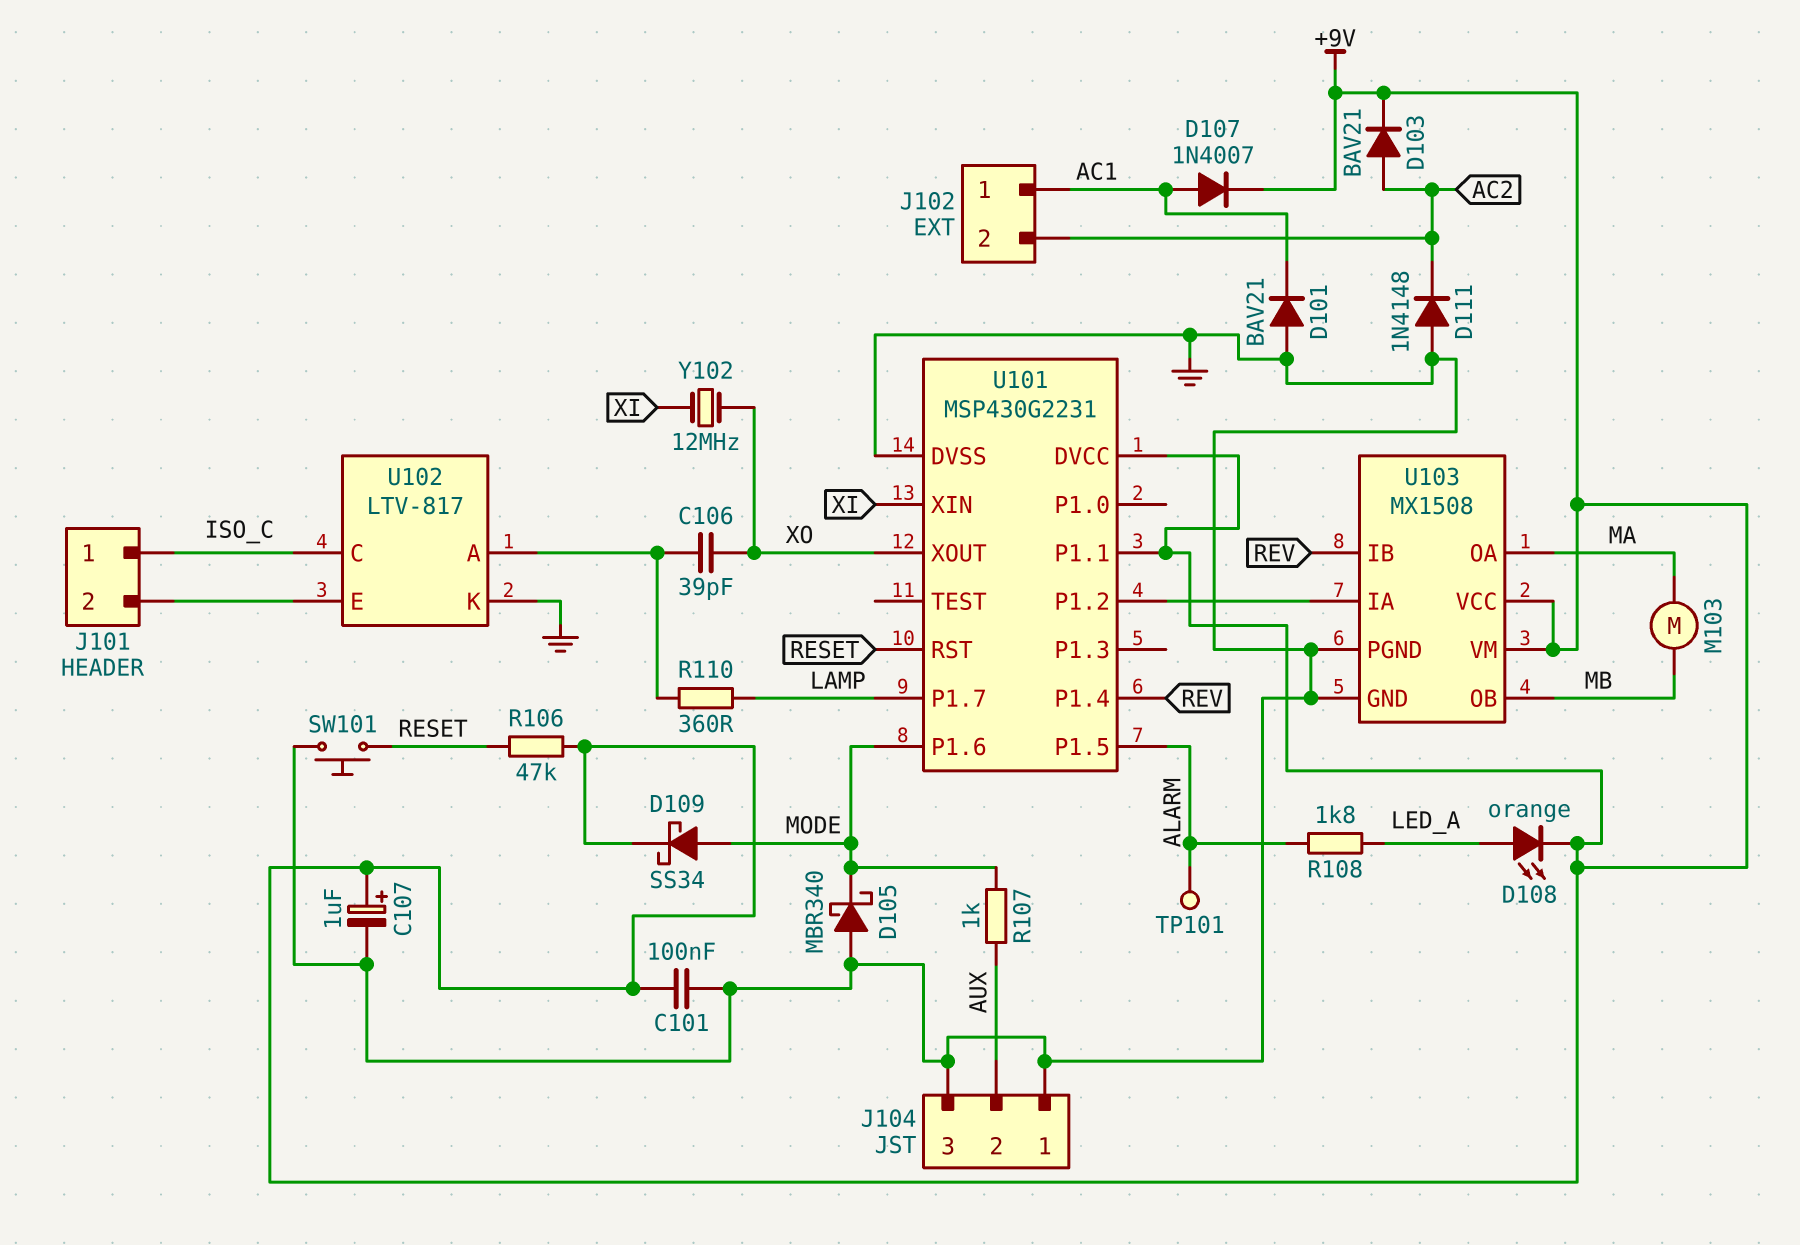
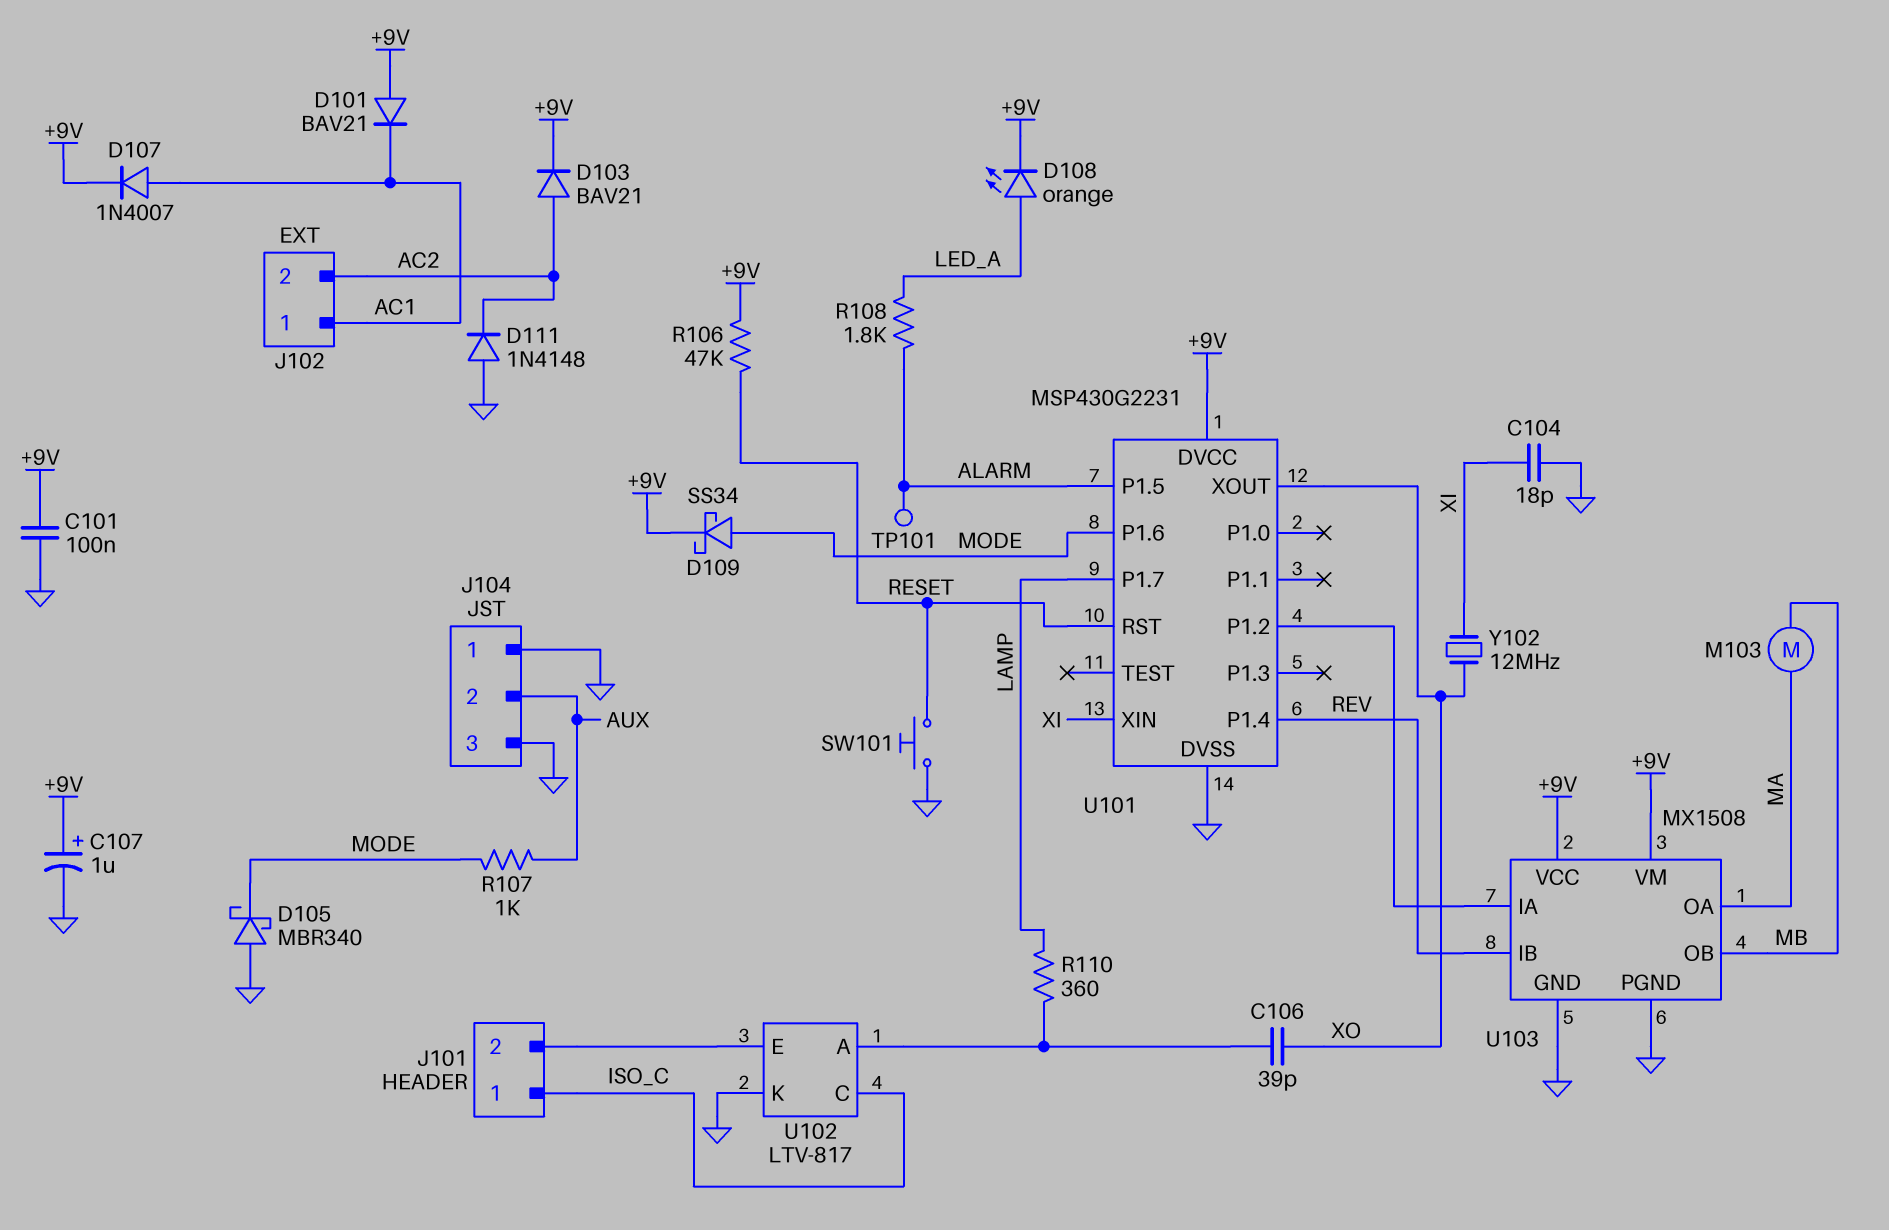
C104: none -> 18pF (GND, XI)
D101: diode BAV21 (A GND, K AC1) -> diode BAV21 (A +9V, K AC1)
U101 pin P1.1: +9V -> none

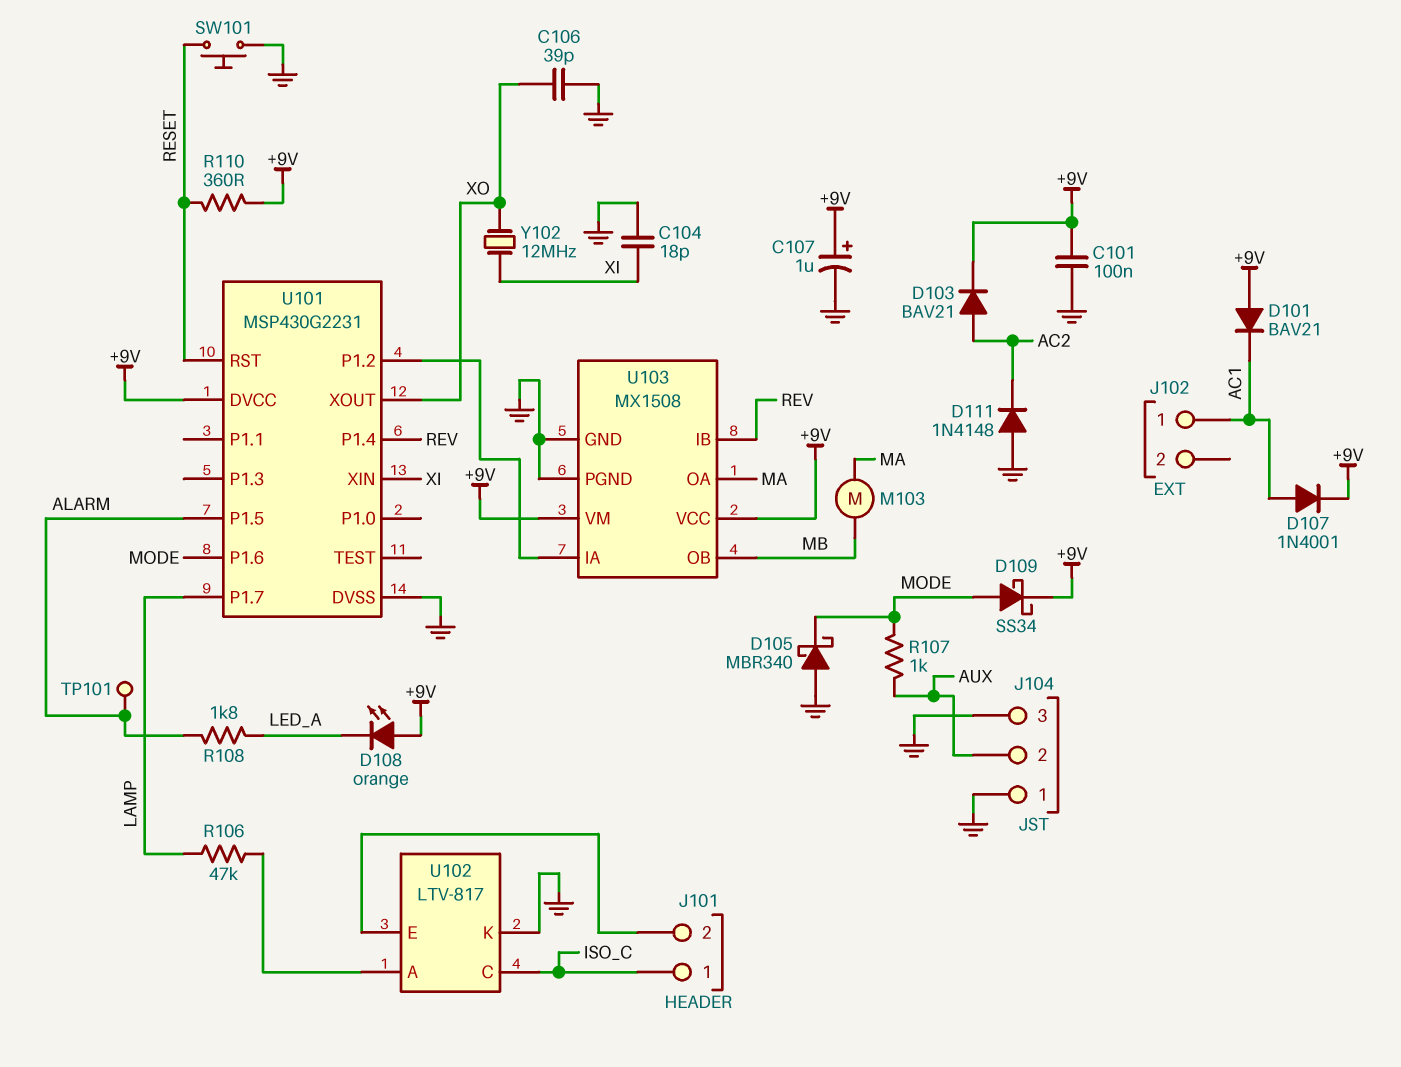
C106: 39pF (U102/A, XO) -> 39pF (GND, XO)
D107: diode 1N4007 (A AC1, K +9V) -> diode 1N4001 (A AC1, K +9V)
D108: LED orange (A LED_A, K +9V) -> LED orange (A +9V, K LED_A)
J102 pin 2: AC2 -> none
R106: 47k (+9V, RESET) -> 47k (LAMP, U102/A)
R110: 360 (LAMP, U102/A) -> 360 (+9V, RESET)

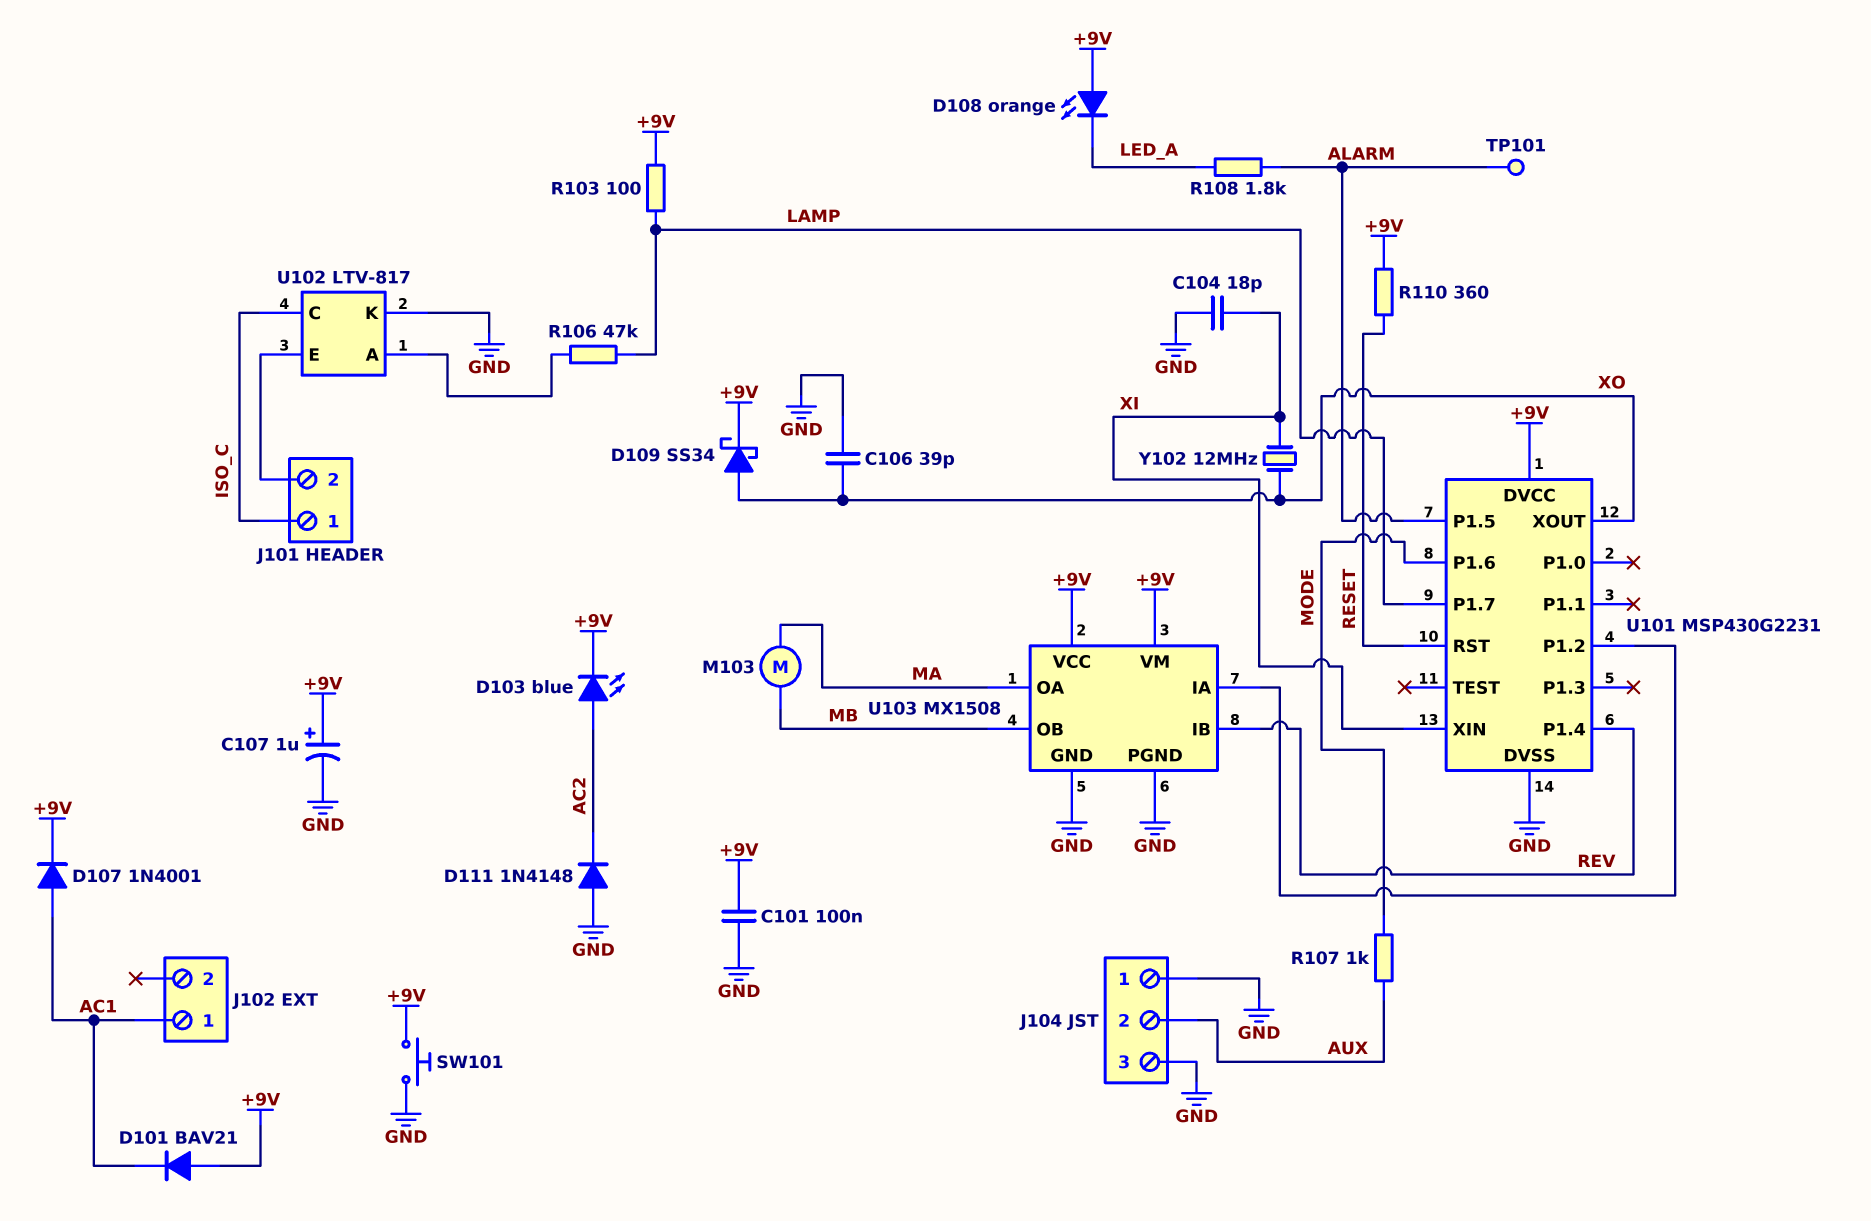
D103: diode BAV21 (A AC2, K +9V) -> LED blue (A AC2, K +9V)
D105: schottky MBR340 (A GND, K MODE) -> none
D109: schottky SS34 (A MODE, K +9V) -> schottky SS34 (A XO, K +9V)
R103: none -> 100 (+9V, LAMP)
SW101: button (GND, RESET) -> button (+9V, GND)

